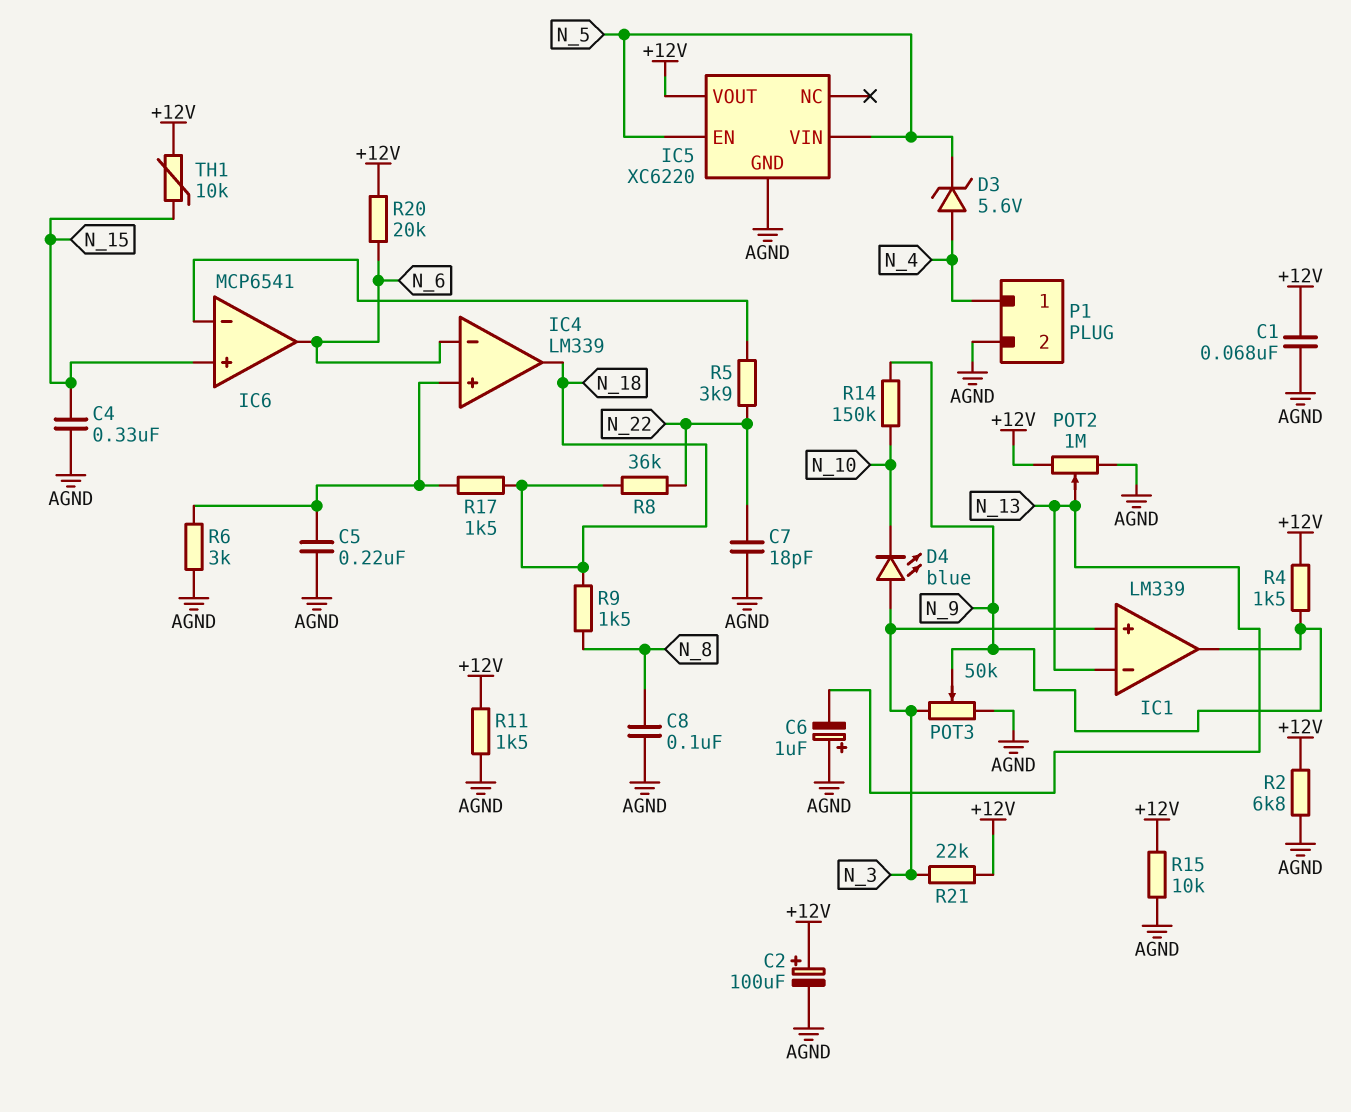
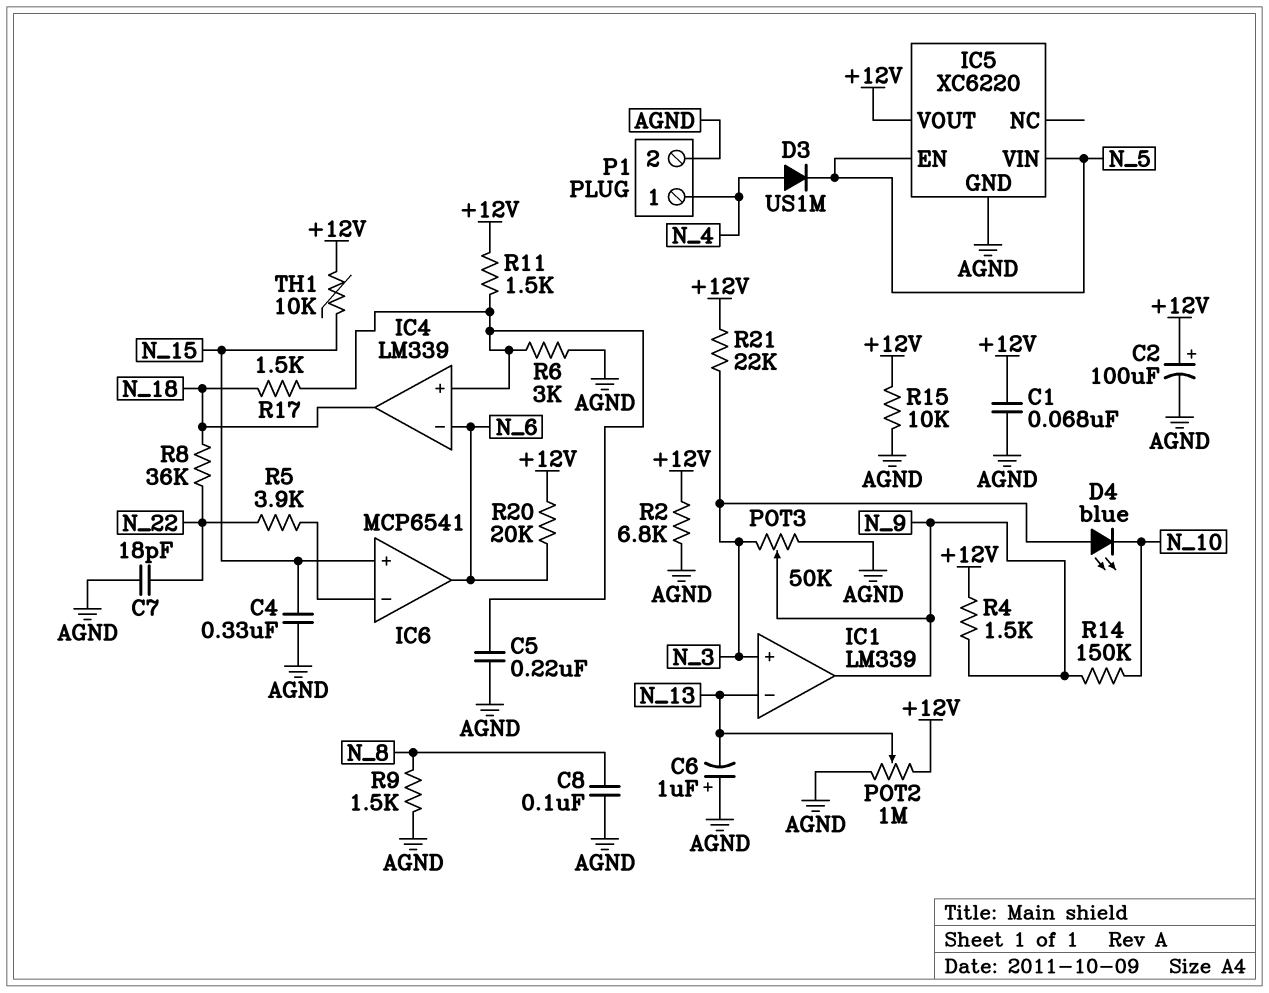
D3: zener 5.6V (A N_4, K N_5) -> diode US1M (A N_4, K N_5)
R9: 1.5k (N_8, N_18) -> 1.5k (AGND, N_8)
R11: 1.5k (+12V, AGND) -> 1.5k (+12V, IC4/in+)

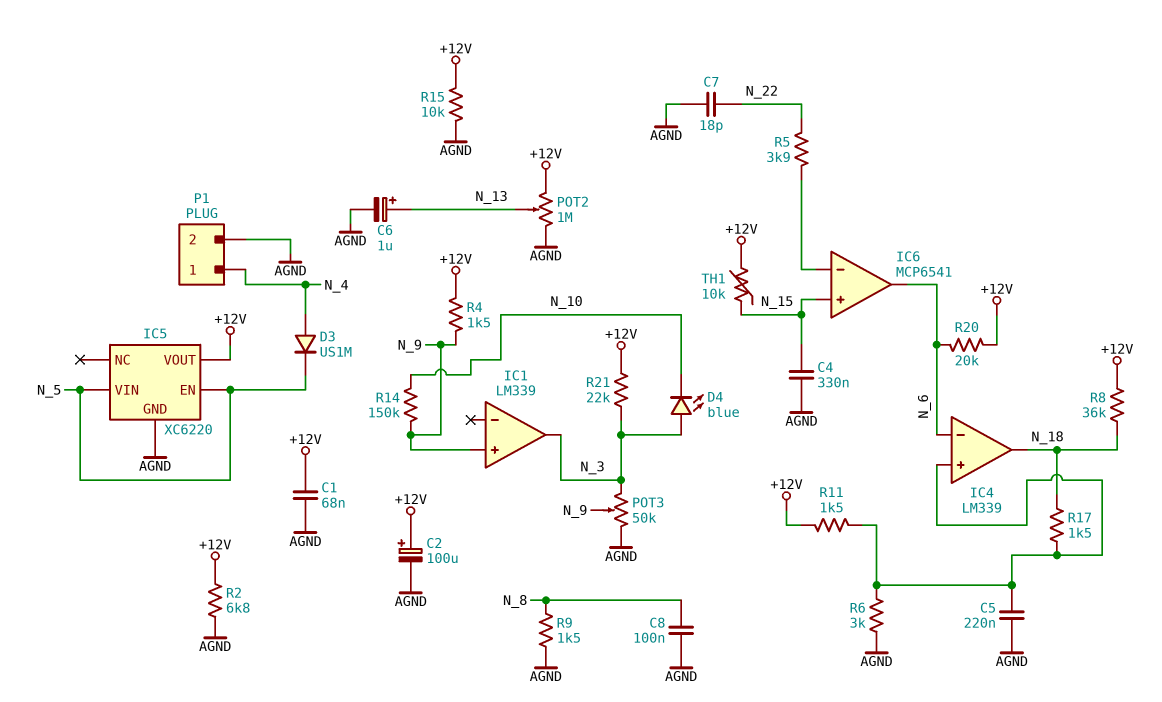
C6: 1uF (plus AGND, minus N_13) -> 1uF (plus N_13, minus AGND)
IC1 pin in+: N_3 -> N_9
IC1 pin in-: N_13 -> none
IC1 pin out: N_9 -> N_3
R8: 36k (N_18, N_22) -> 36k (+12V, N_18)

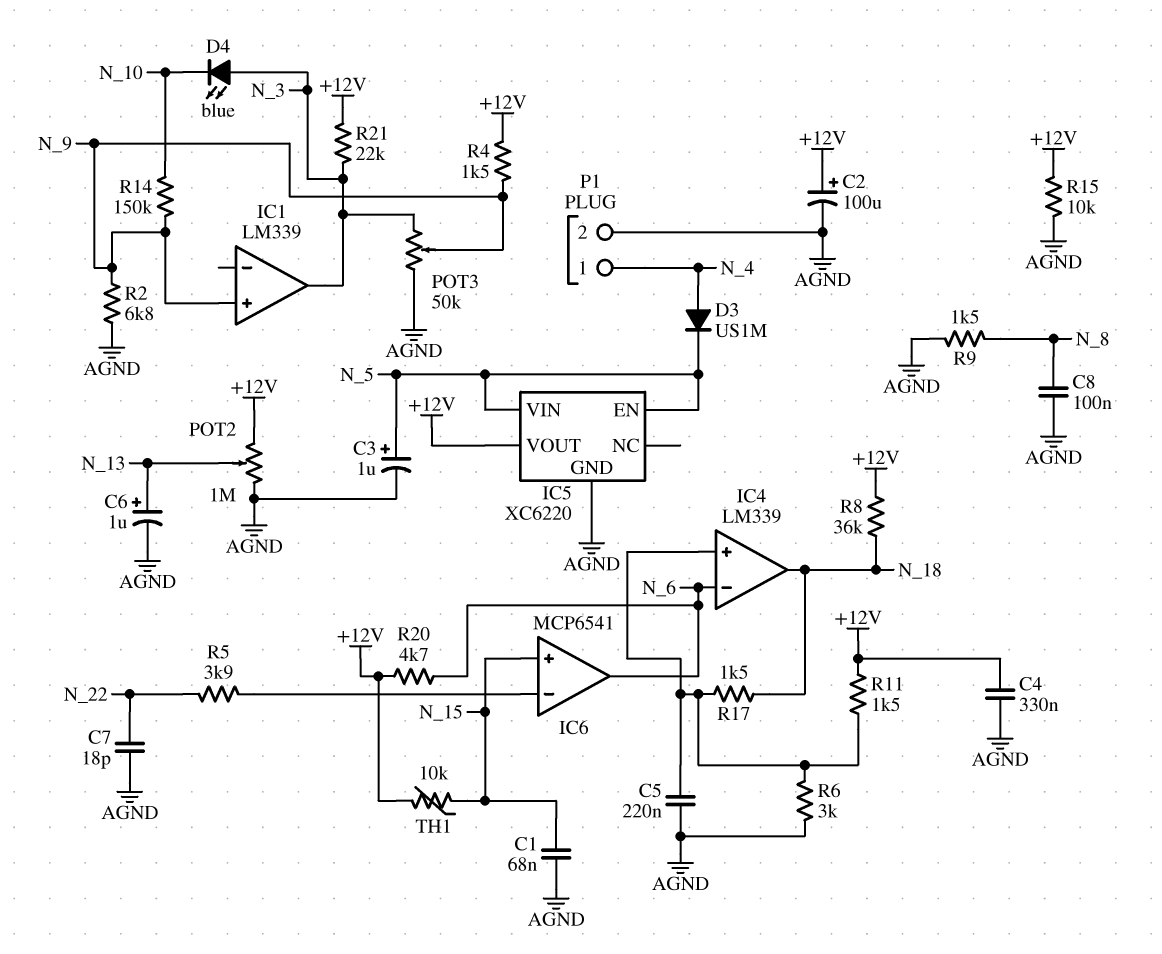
C1: 68nF (+12V, AGND) -> 68nF (AGND, N_15)
C3: none -> 1uF (plus N_5, minus AGND)
C4: 330nF (AGND, N_15) -> 330nF (+12V, AGND)
R2: 6.8k (+12V, AGND) -> 6.8k (AGND, N_9)
R20: 20k (+12V, N_6) -> 4.7k (+12V, N_6)

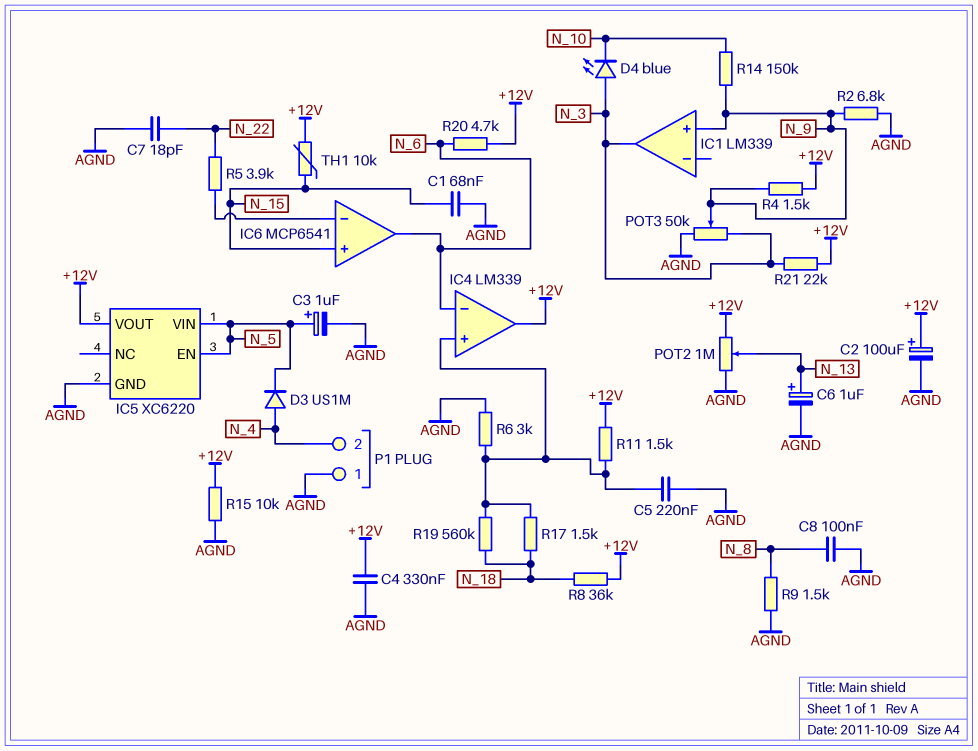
IC4 pin out: N_18 -> +12V
P1 pin 1: N_4 -> AGND
P1 pin 2: AGND -> N_4
R19: none -> 560k (IC4/in+, N_18)

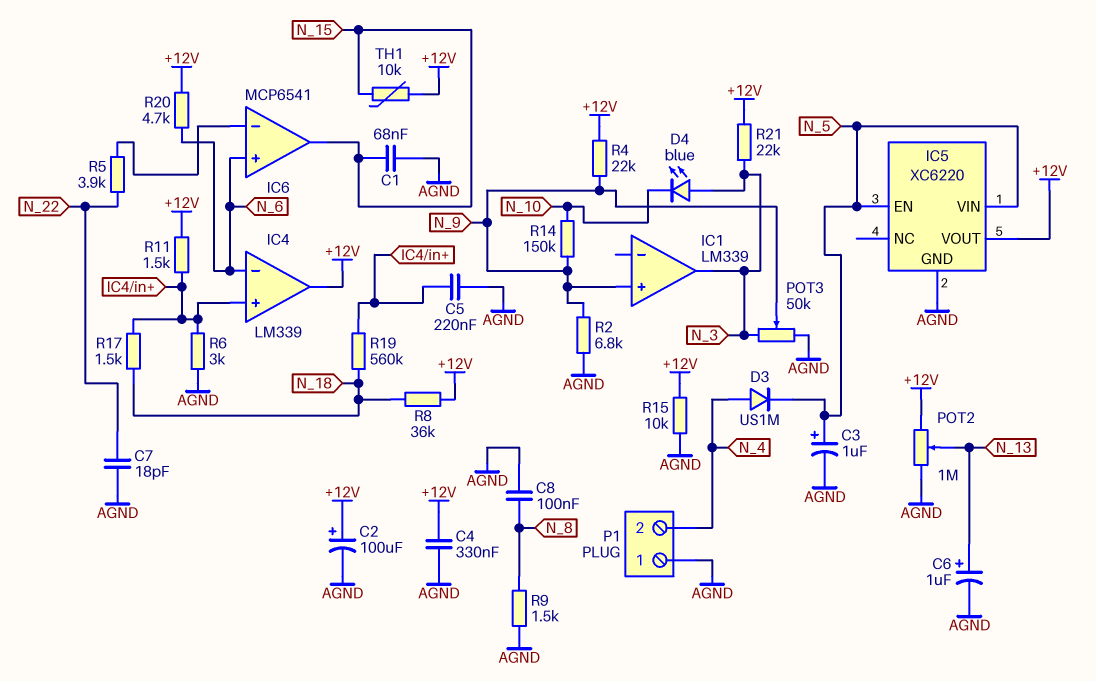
IC6 pin in+: N_15 -> N_6
IC6 pin out: N_6 -> N_15
R4: 1.5k (+12V, N_9) -> 22k (+12V, N_9)

